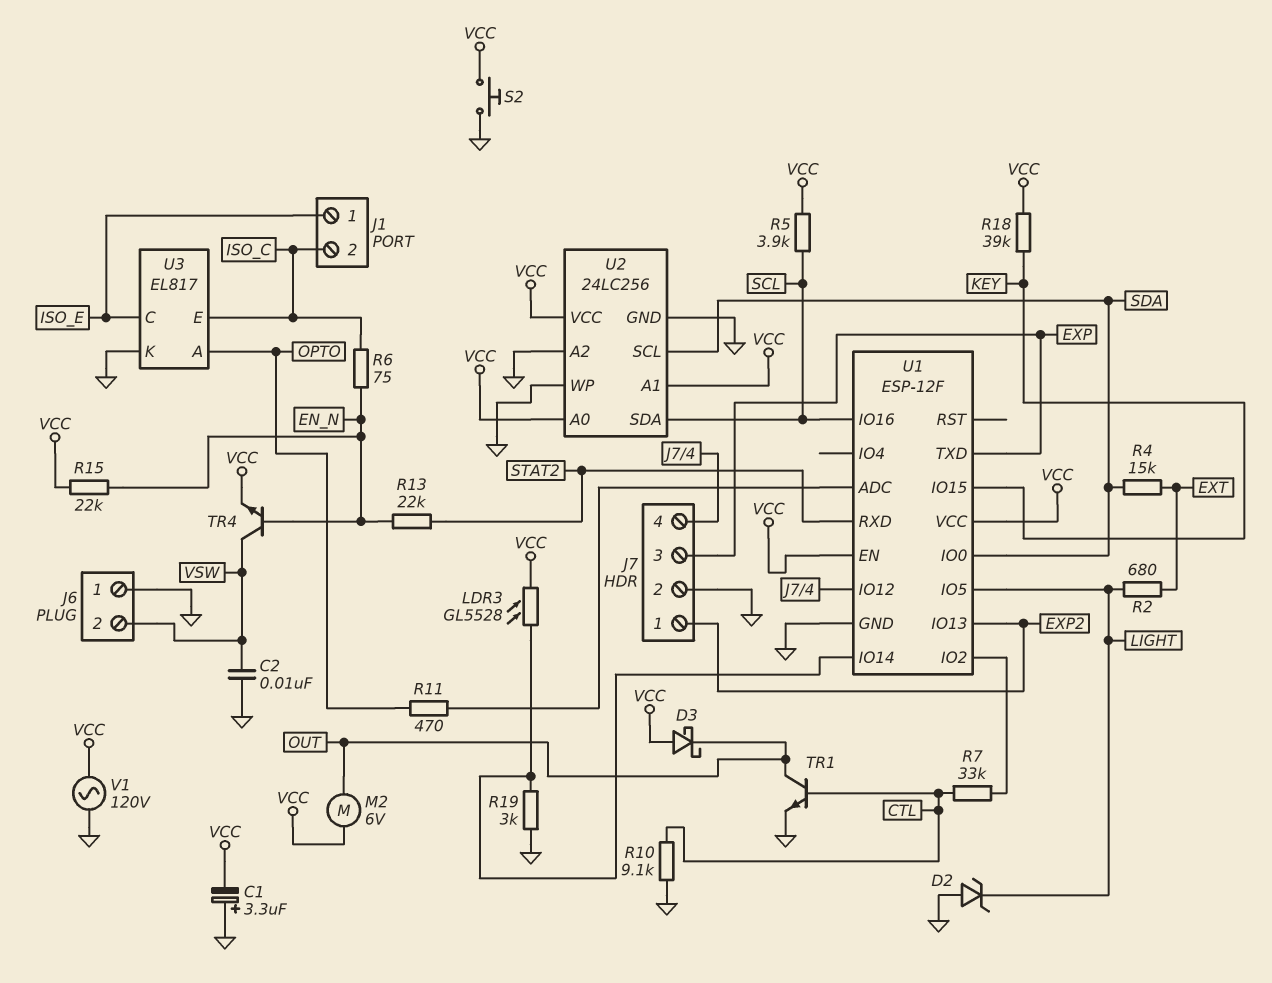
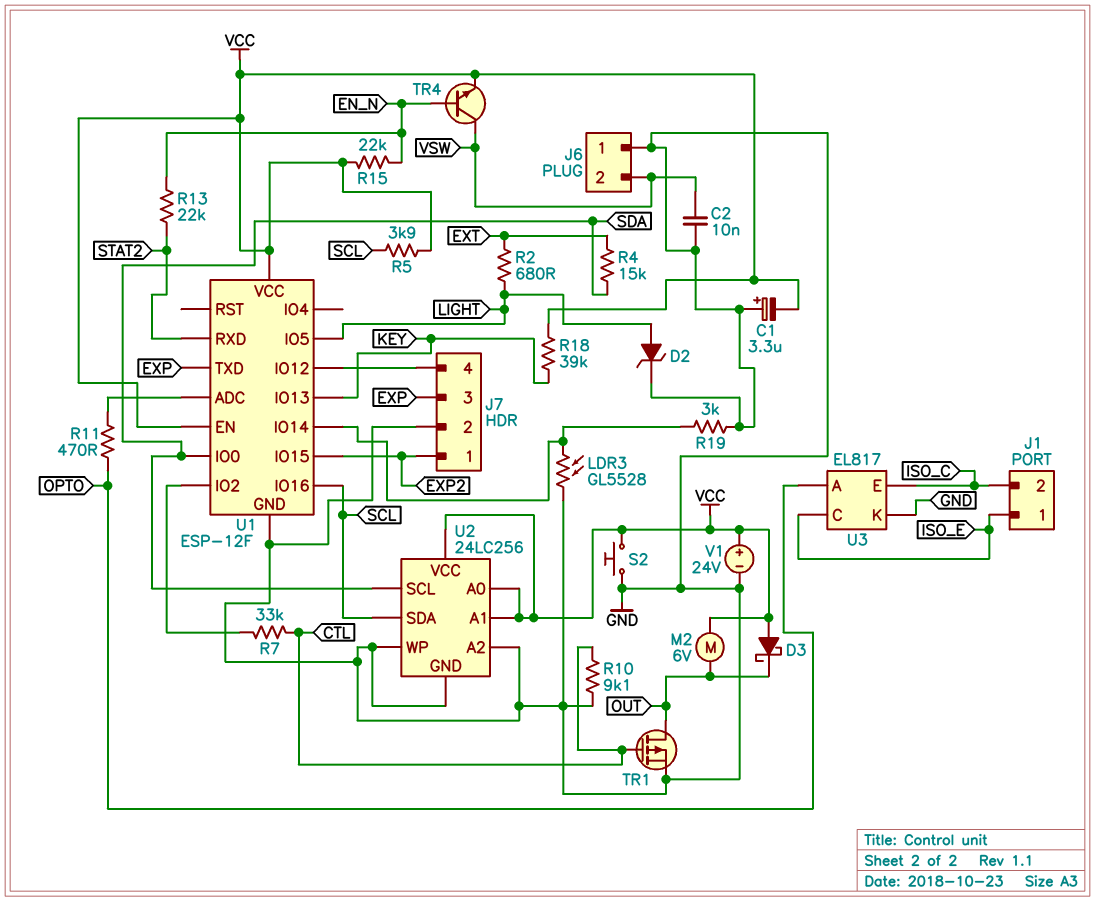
D2: zener (A GND, K LIGHT) -> zener (A LIGHT, K GND)
LDR3: GL5528 (U1/IO14, VCC) -> GL5528 (GND, U1/IO14)
R6: 75 (EN_N, ISO_C) -> none
TR1: NPN (B CTL, C OUT, E GND) -> PMOS (G CTL, D OUT, S GND)
U1 pin IO13: EXP2 -> KEY
U1 pin IO15: KEY -> EXP2
V1: AC 120V (GND, VCC) -> 24V (plus VCC, minus GND)

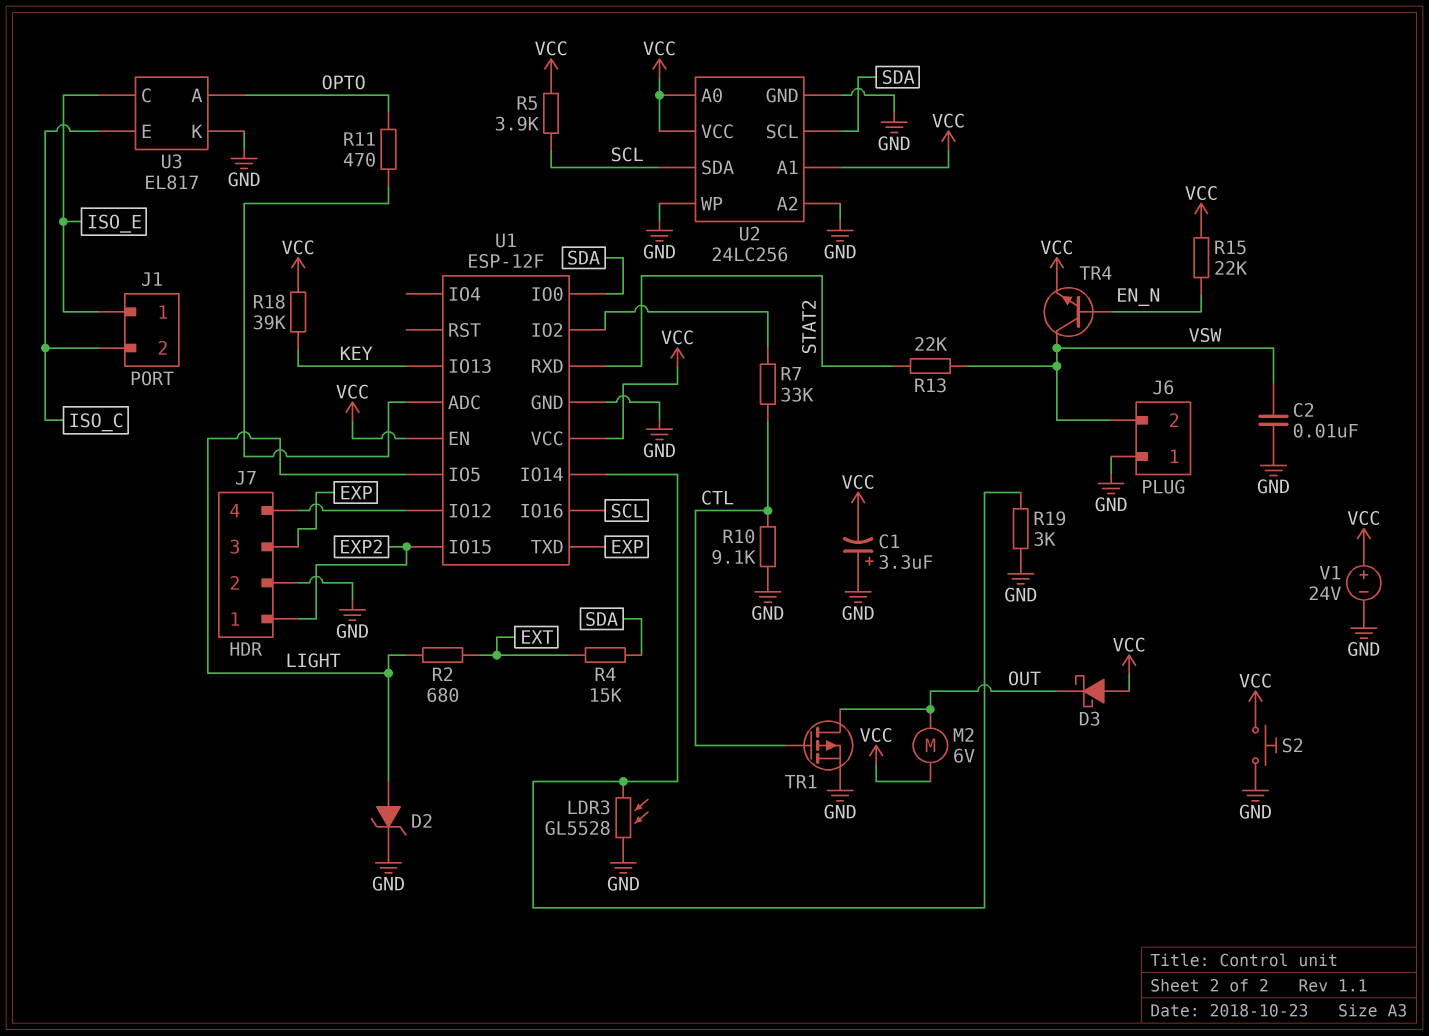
R13: 22k (EN_N, STAT2) -> 22k (STAT2, VSW)

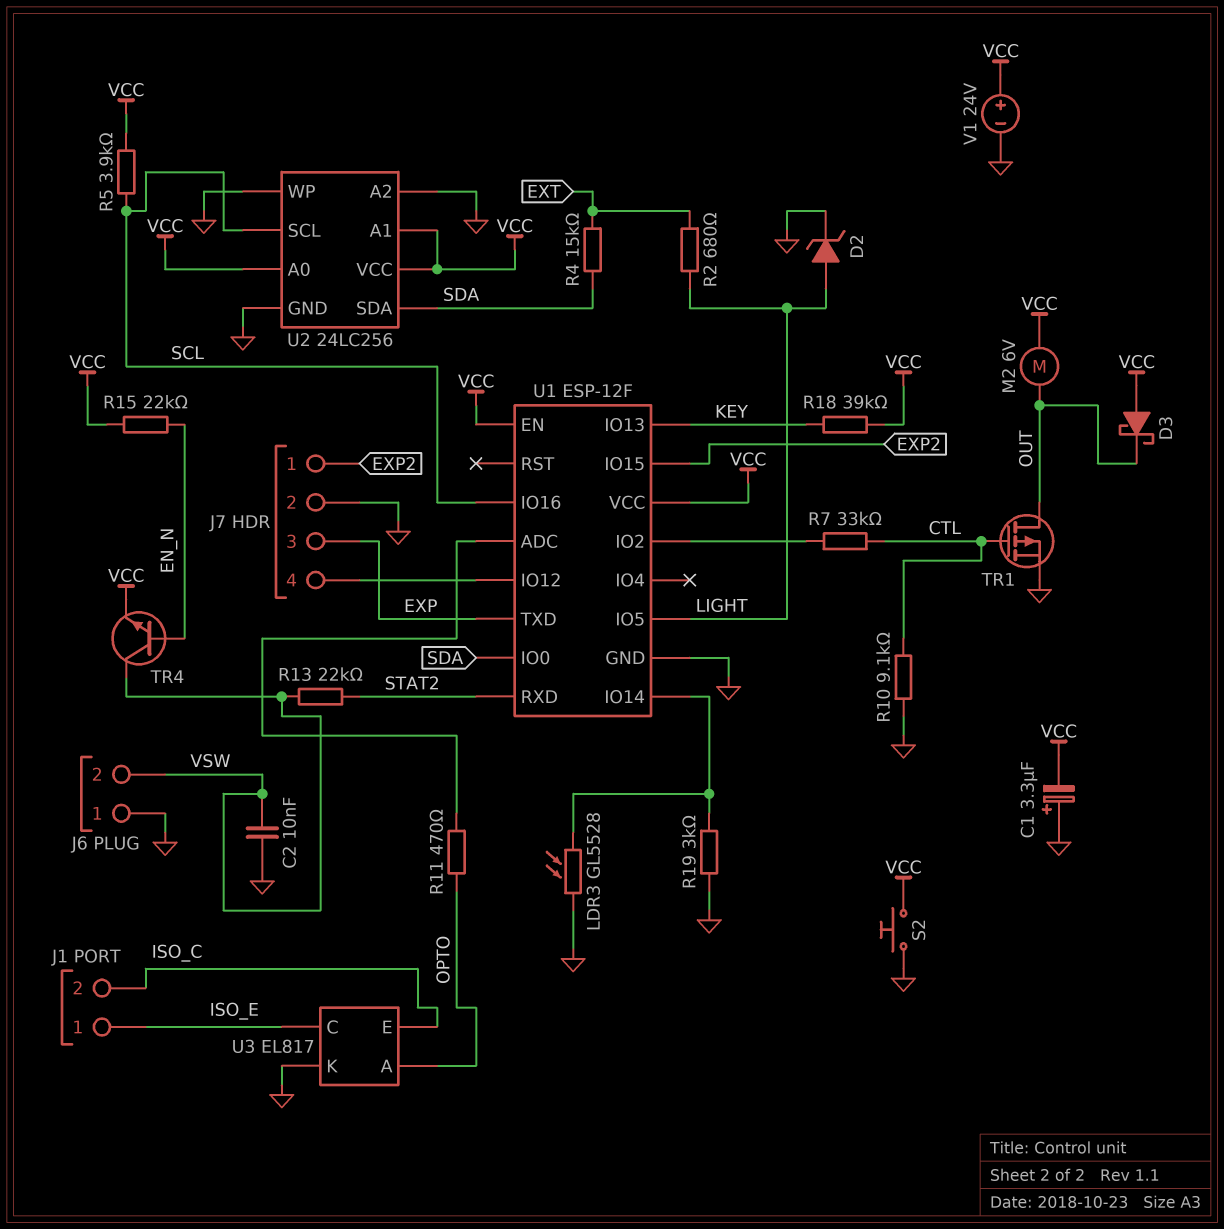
U2 pin SCL: SDA -> SCL
U2 pin SDA: SCL -> SDA

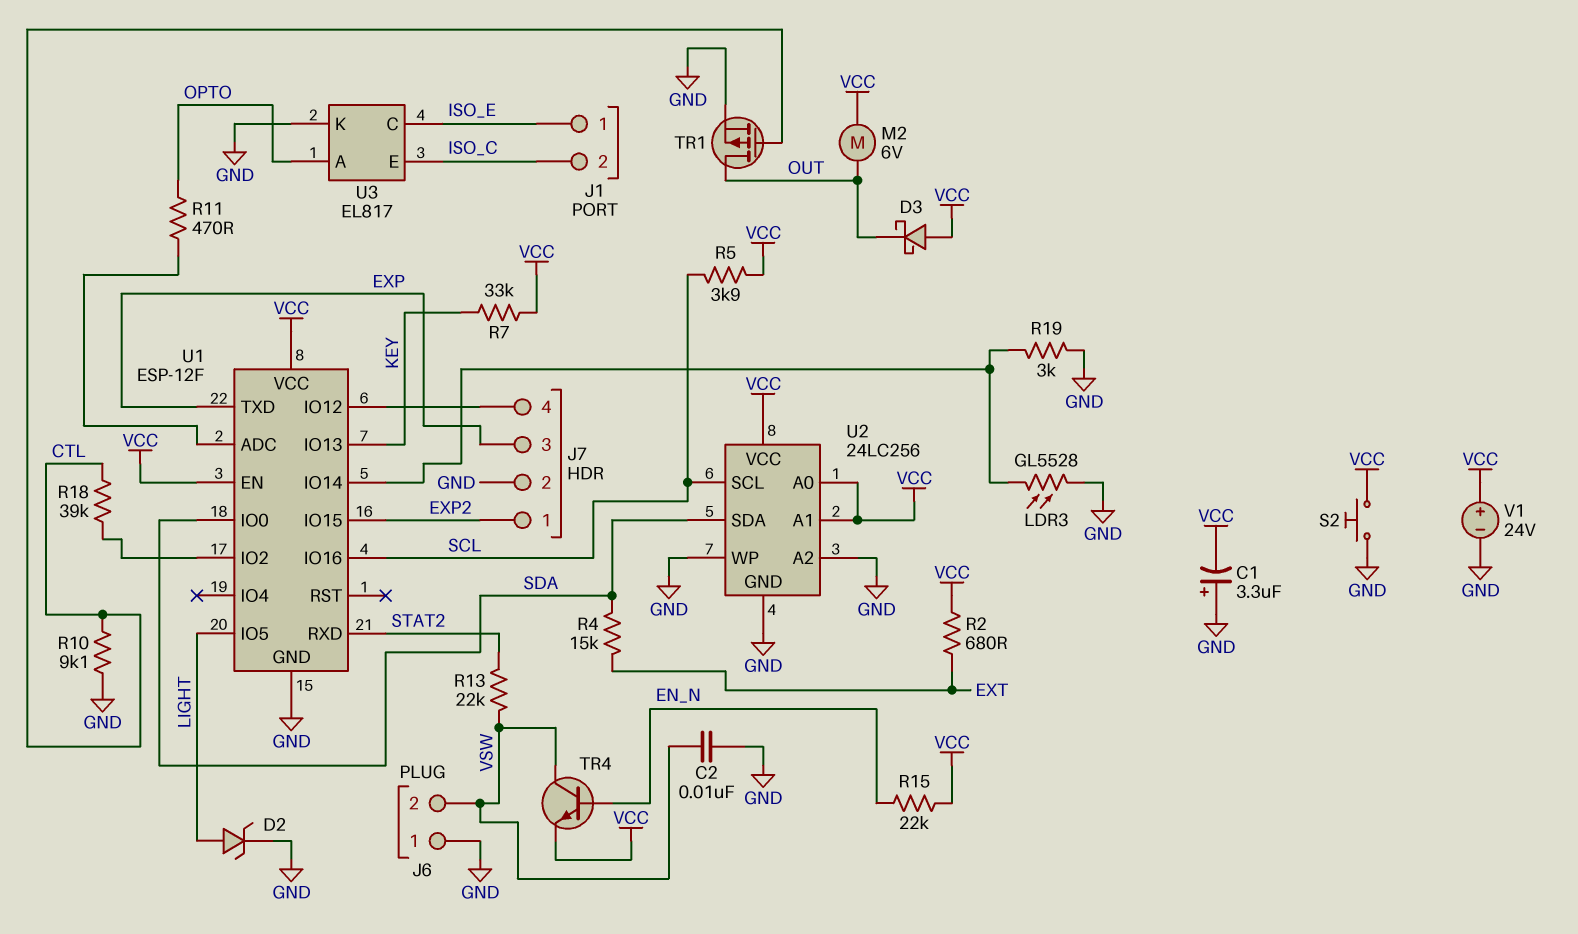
R2: 680 (EXT, LIGHT) -> 680 (EXT, VCC)
R7: 33k (CTL, U1/IO2) -> 33k (KEY, VCC)
R18: 39k (KEY, VCC) -> 39k (CTL, U1/IO2)

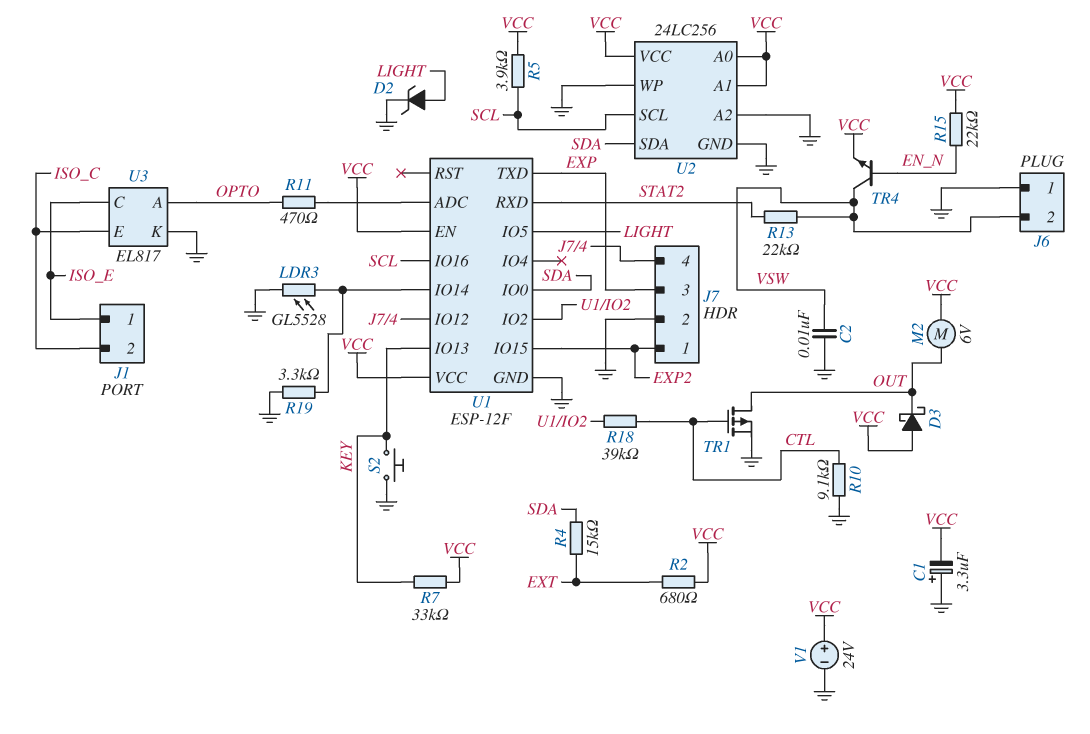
R19: 3k (GND, U1/IO14) -> 3.3k (GND, U1/IO14)
S2: button (GND, VCC) -> button (GND, KEY)

